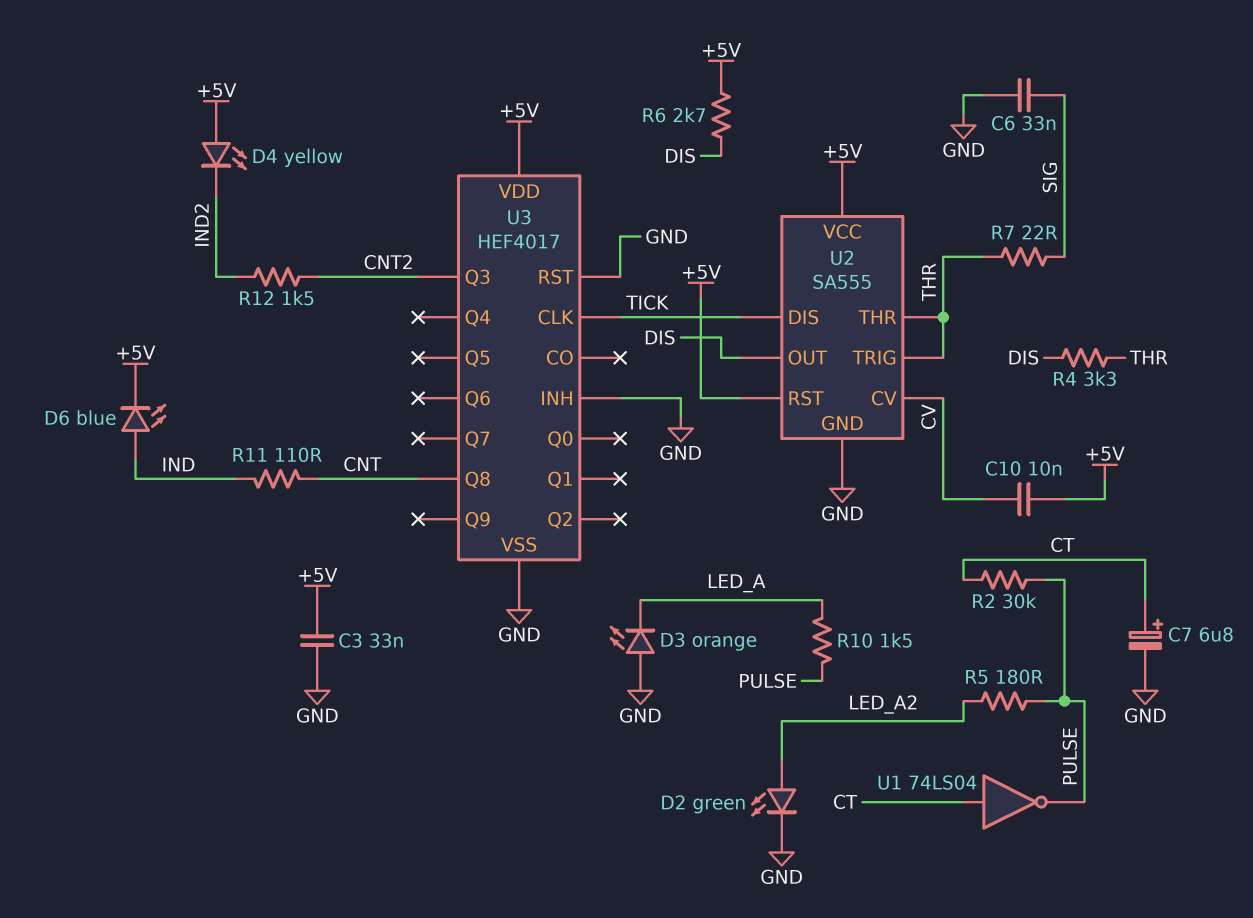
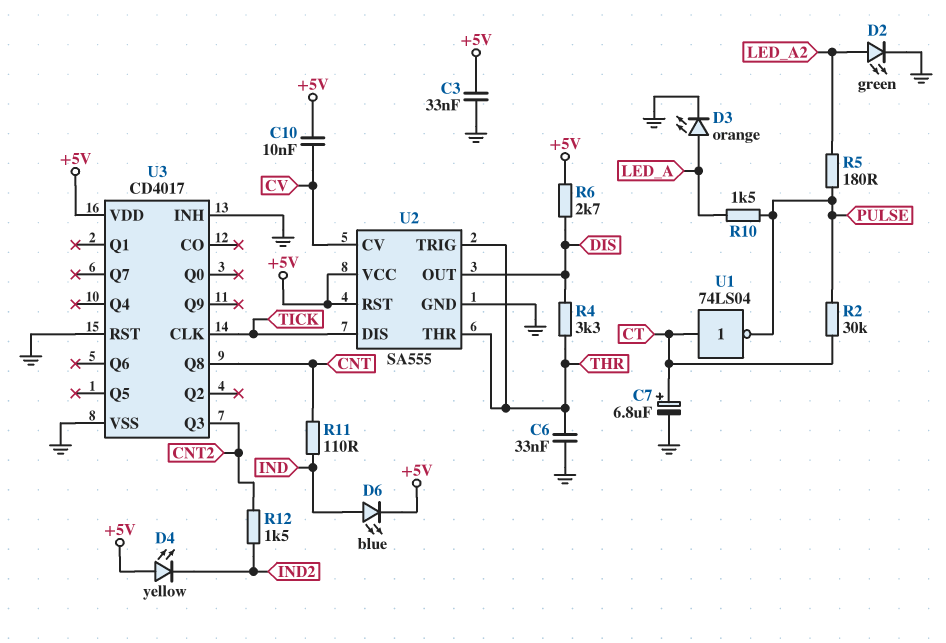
C6: 33nF (GND, SIG) -> 33nF (GND, THR)
D3: LED orange (A GND, K LED_A) -> LED orange (A LED_A, K GND)
R7: 22 (SIG, THR) -> none
U3: HEF4017 -> CD4017

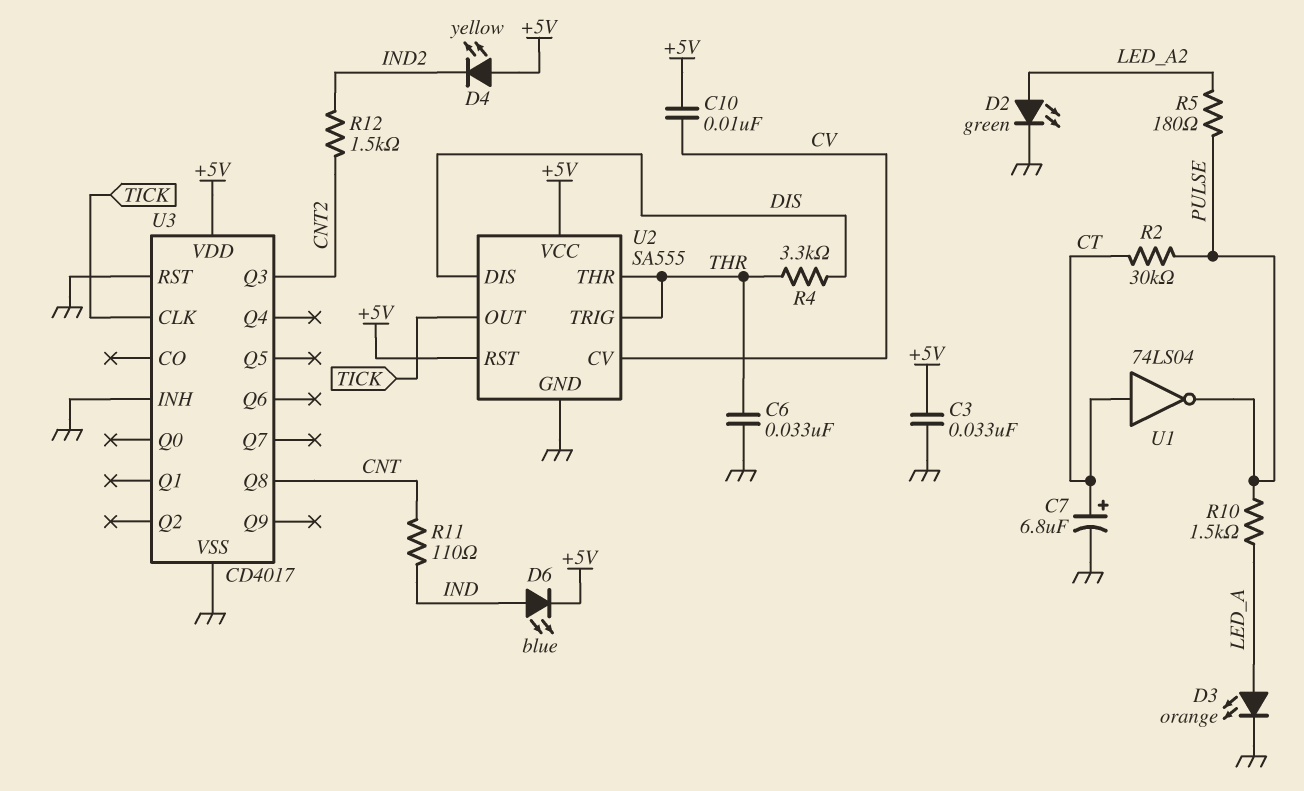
R6: 2.7k (+5V, DIS) -> none
U2 pin DIS: TICK -> DIS
U2 pin OUT: DIS -> TICK

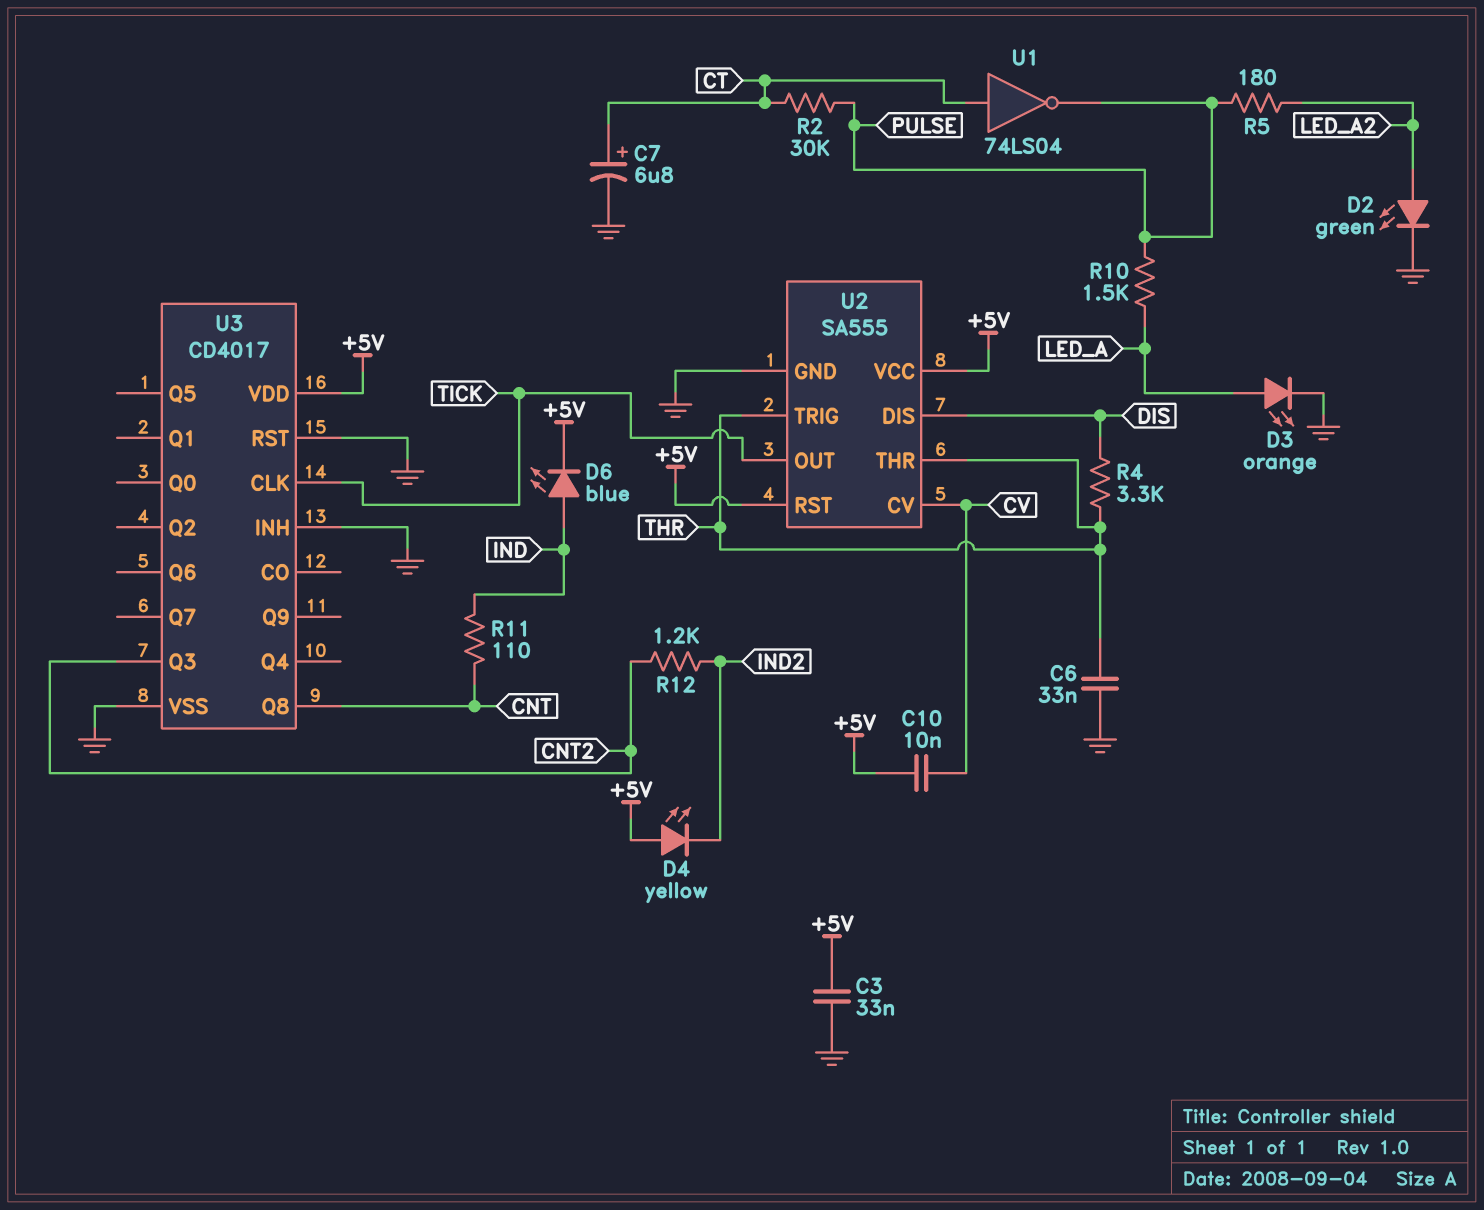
R12: 1.5k (CNT2, IND2) -> 1.2k (CNT2, IND2)

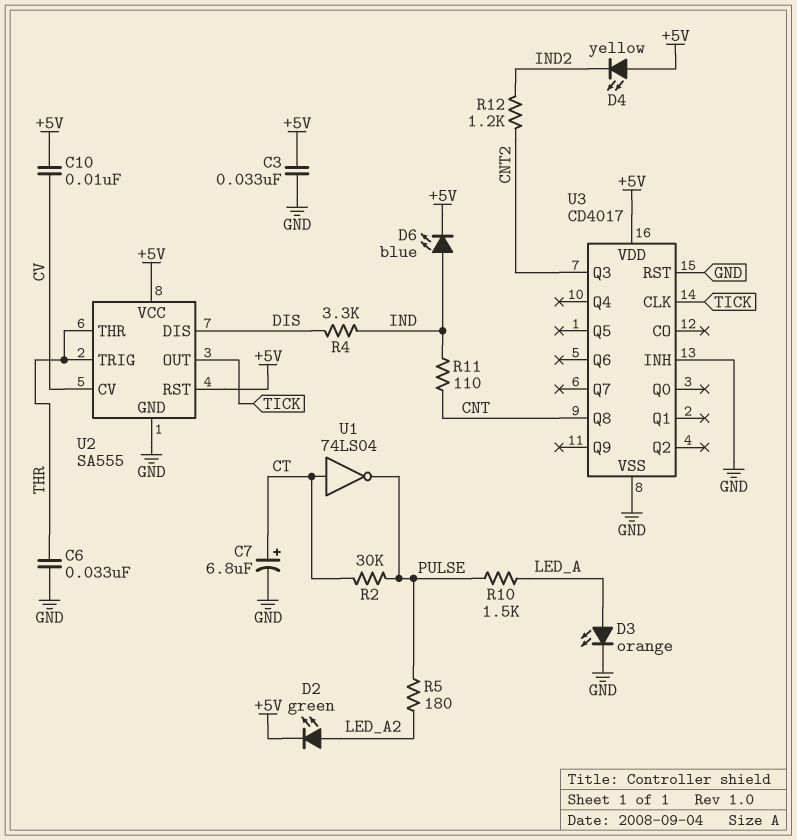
D2: LED green (A LED_A2, K GND) -> LED green (A LED_A2, K +5V)
R4: 3.3k (DIS, THR) -> 3.3k (DIS, IND)

